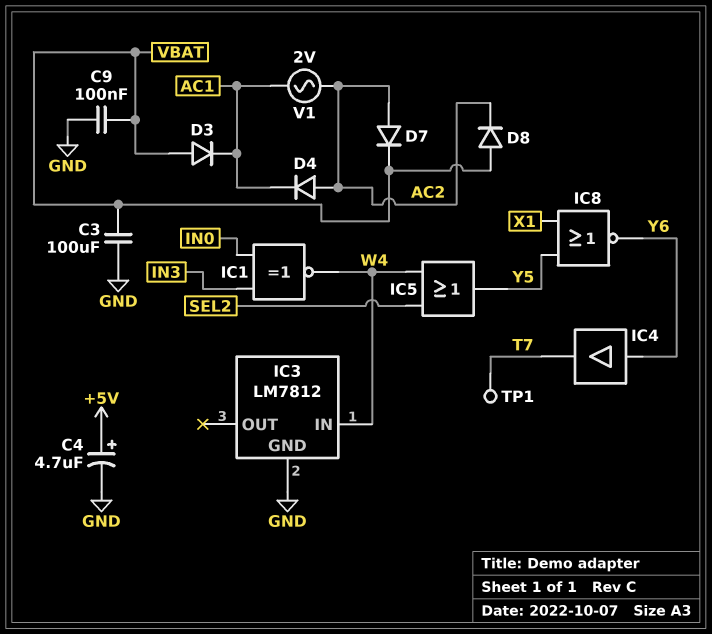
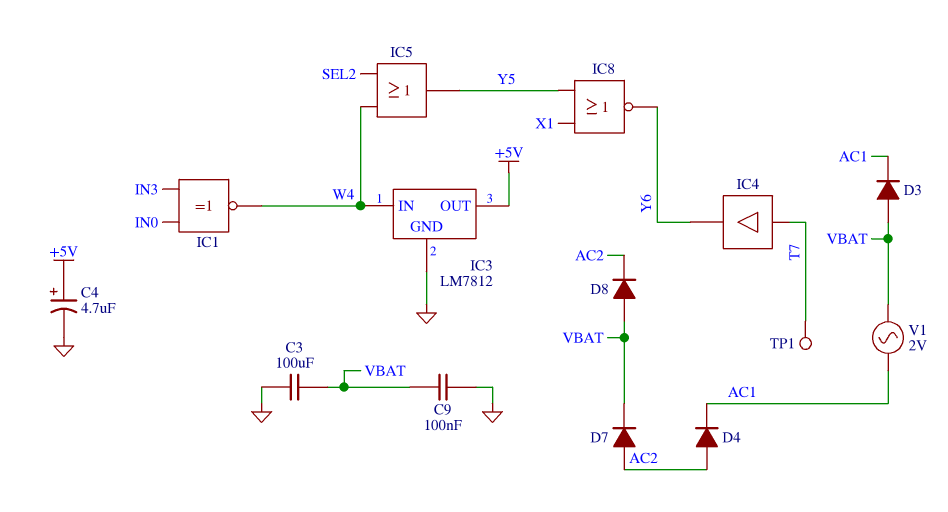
IC3 pin OUT: none -> +5V
IC4: buffer (in Y6, out T7) -> buffer (in T7, out Y6)
V1: AC 2V (AC1, AC2) -> AC 2V (AC1, VBAT)

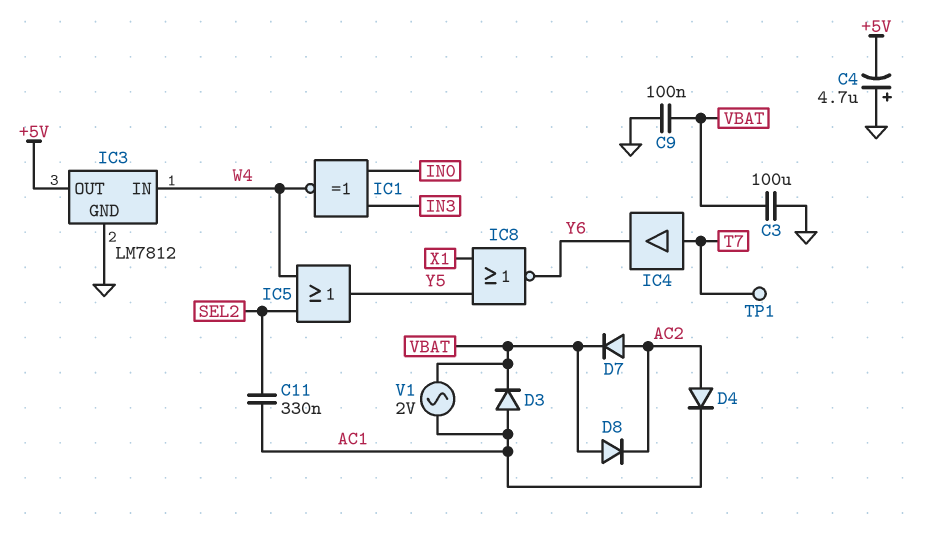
C4: 4.7uF (plus +5V, minus GND) -> 4.7uF (plus GND, minus +5V)
C11: none -> 330nF (AC1, SEL2)
D3: diode (A VBAT, K AC1) -> diode (A AC1, K VBAT)

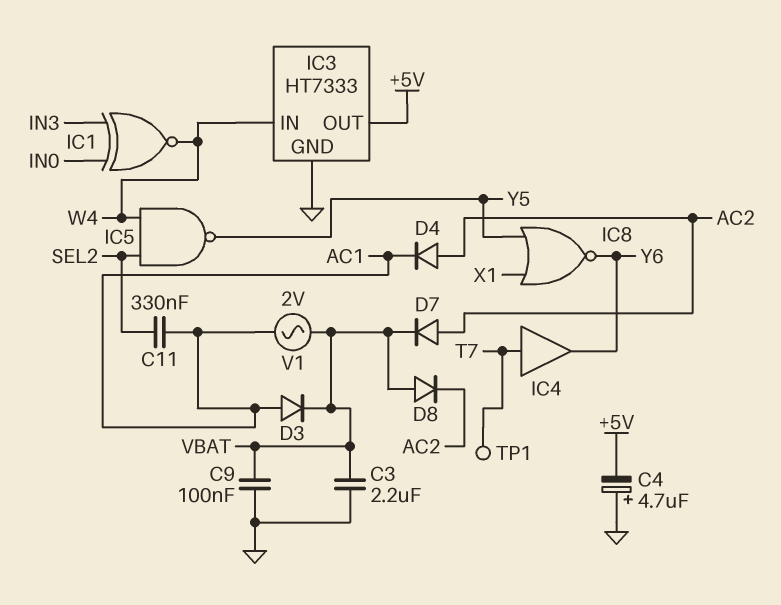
C3: 100uF (GND, VBAT) -> 2.2uF (GND, VBAT)
IC3: LM7812 -> HT7333
IC5: OR (in SEL2, in W4, out Y5) -> NAND (in SEL2, in W4, out Y5)

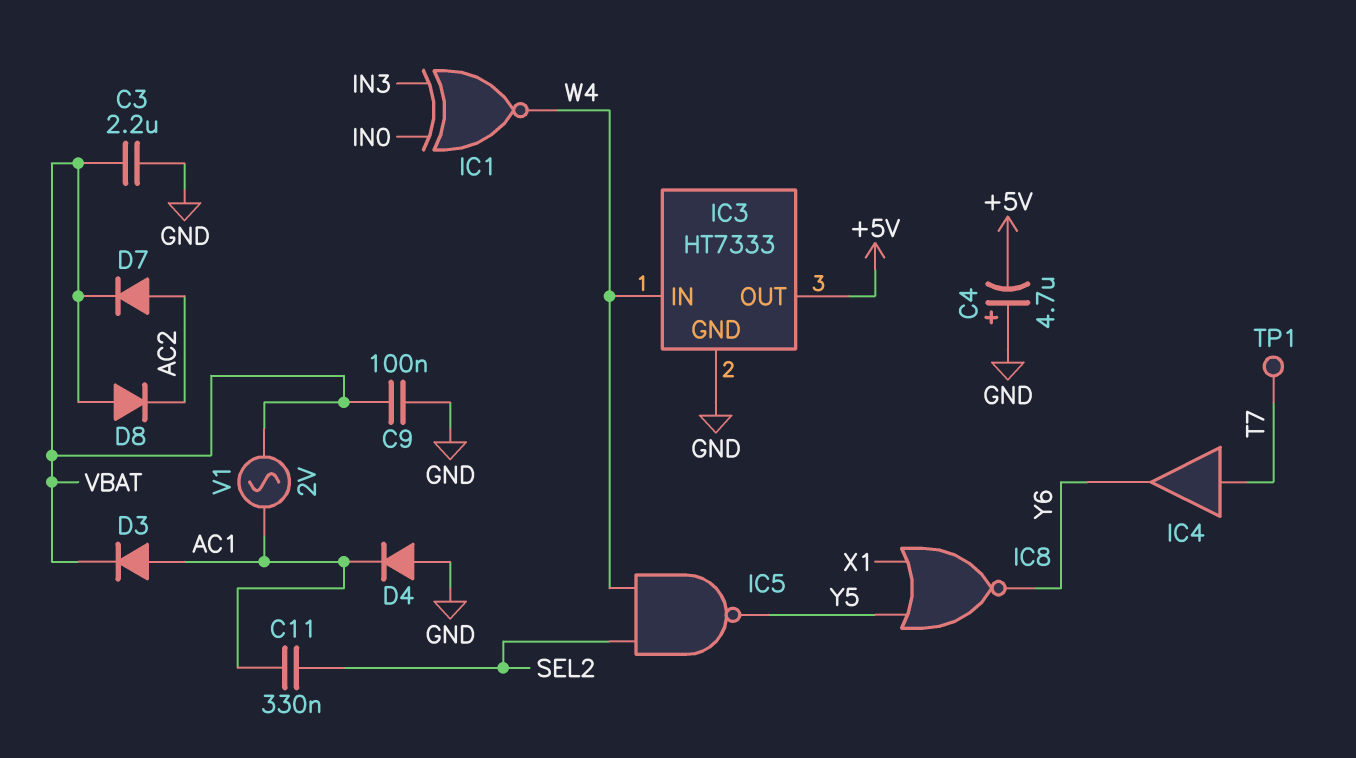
D4: diode (A AC2, K AC1) -> diode (A GND, K AC1)

